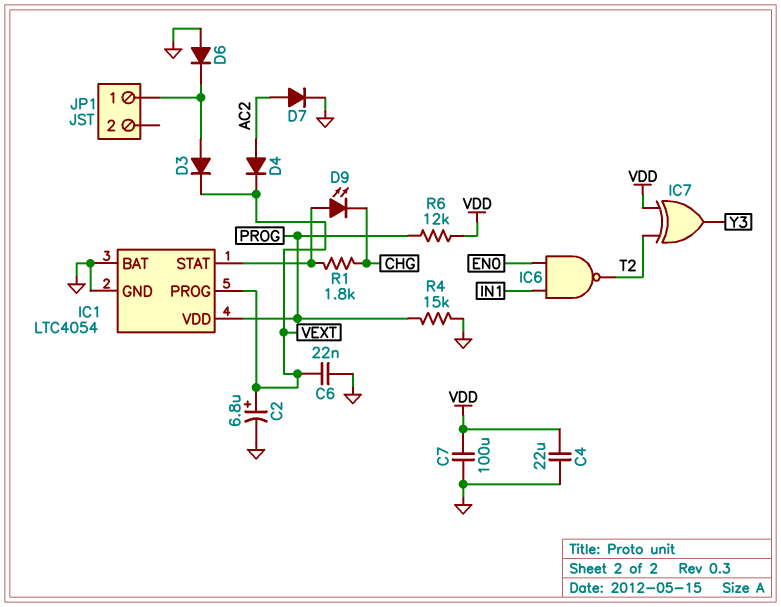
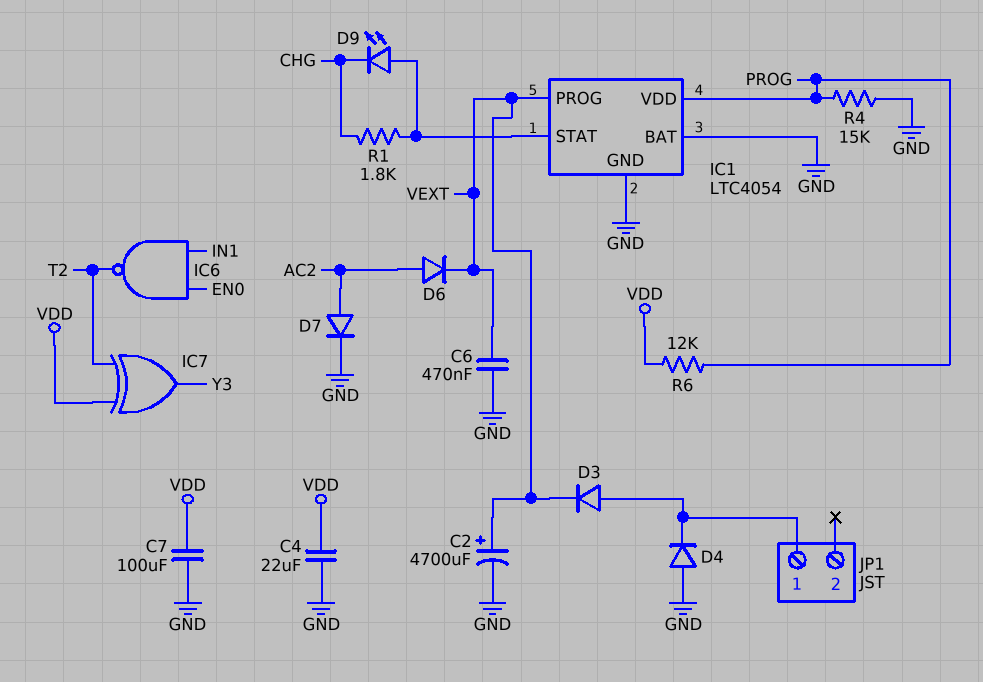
C2: 6.8uF (plus VEXT, minus GND) -> 4700uF (plus VEXT, minus GND)
C6: 22nF (GND, VEXT) -> 470nF (GND, VEXT)
D4: diode (A AC2, K VEXT) -> diode (A GND, K JP1/1)
D6: diode (A GND, K JP1/1) -> diode (A AC2, K VEXT)

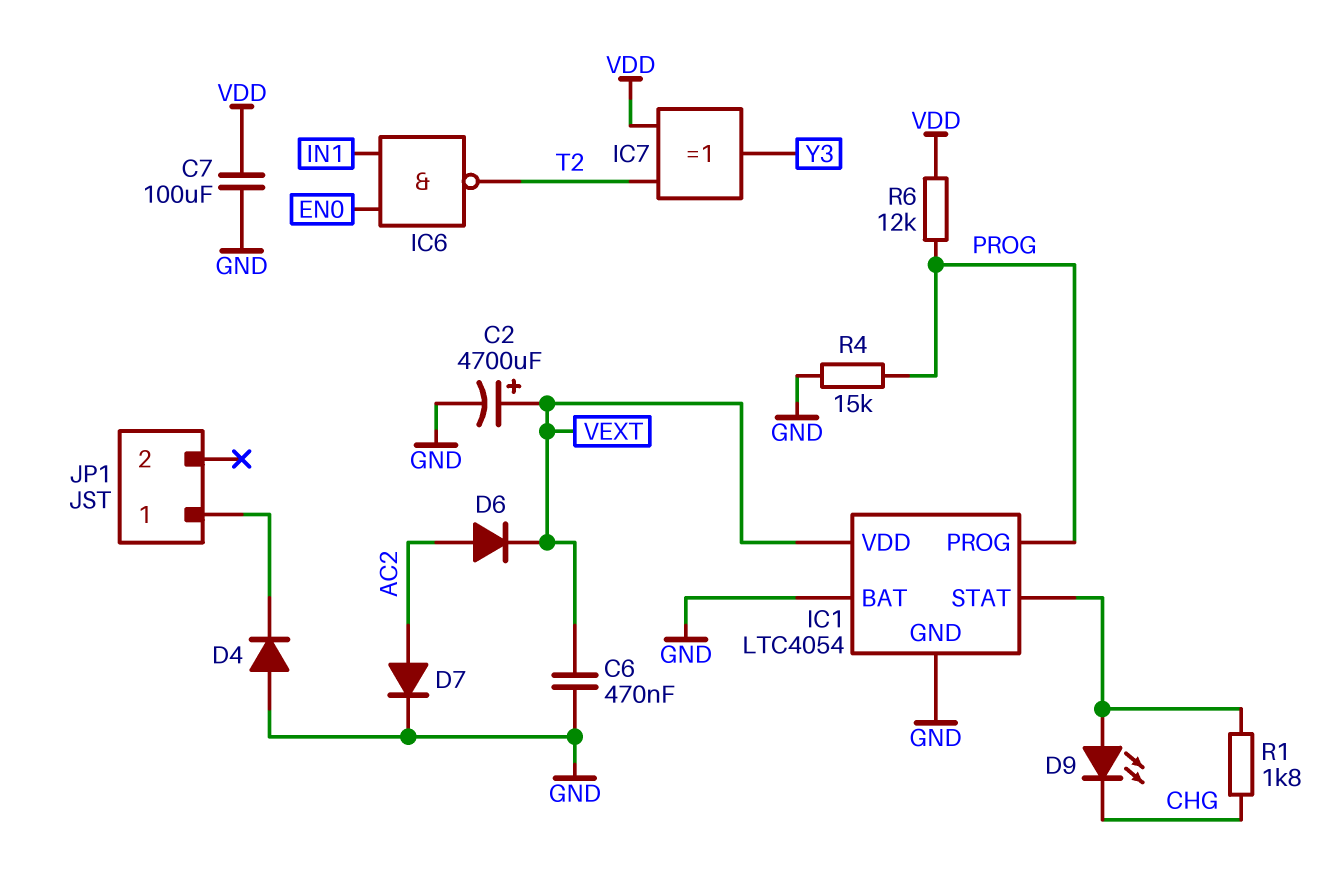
C4: 22uF (GND, VDD) -> none
D3: diode (A JP1/1, K VEXT) -> none
IC1 pin PROG: VEXT -> PROG
IC1 pin VDD: PROG -> VEXT

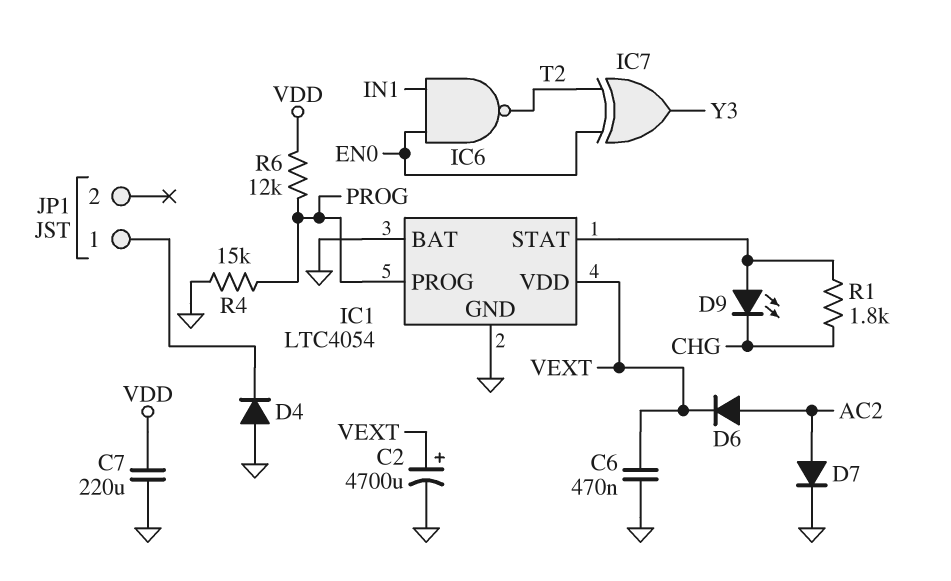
C7: 100uF (GND, VDD) -> 220uF (GND, VDD)
IC7: XOR (in T2, in VDD, out Y3) -> XOR (in EN0, in T2, out Y3)

